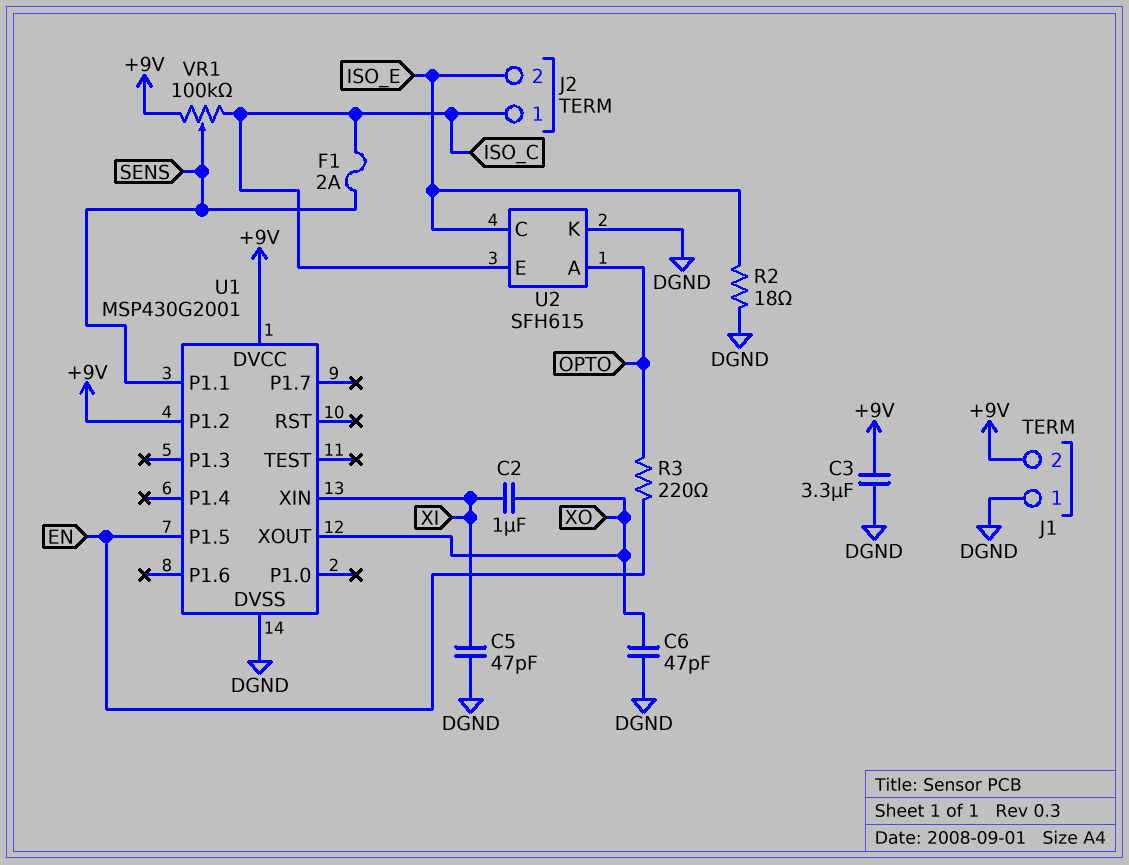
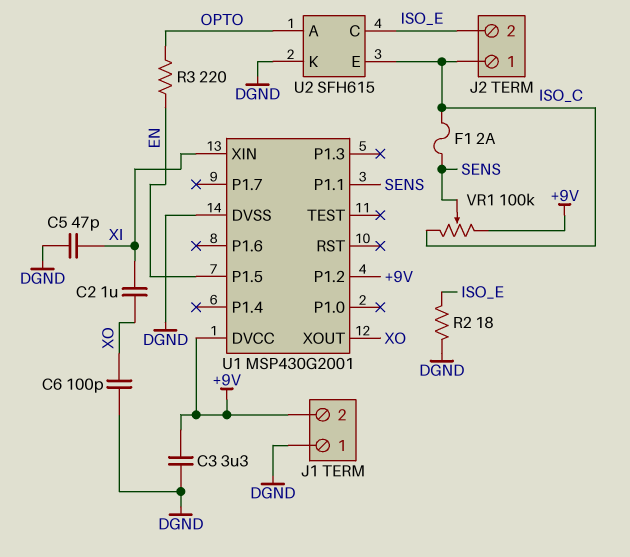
C6: 47pF (DGND, XO) -> 100pF (DGND, XO)

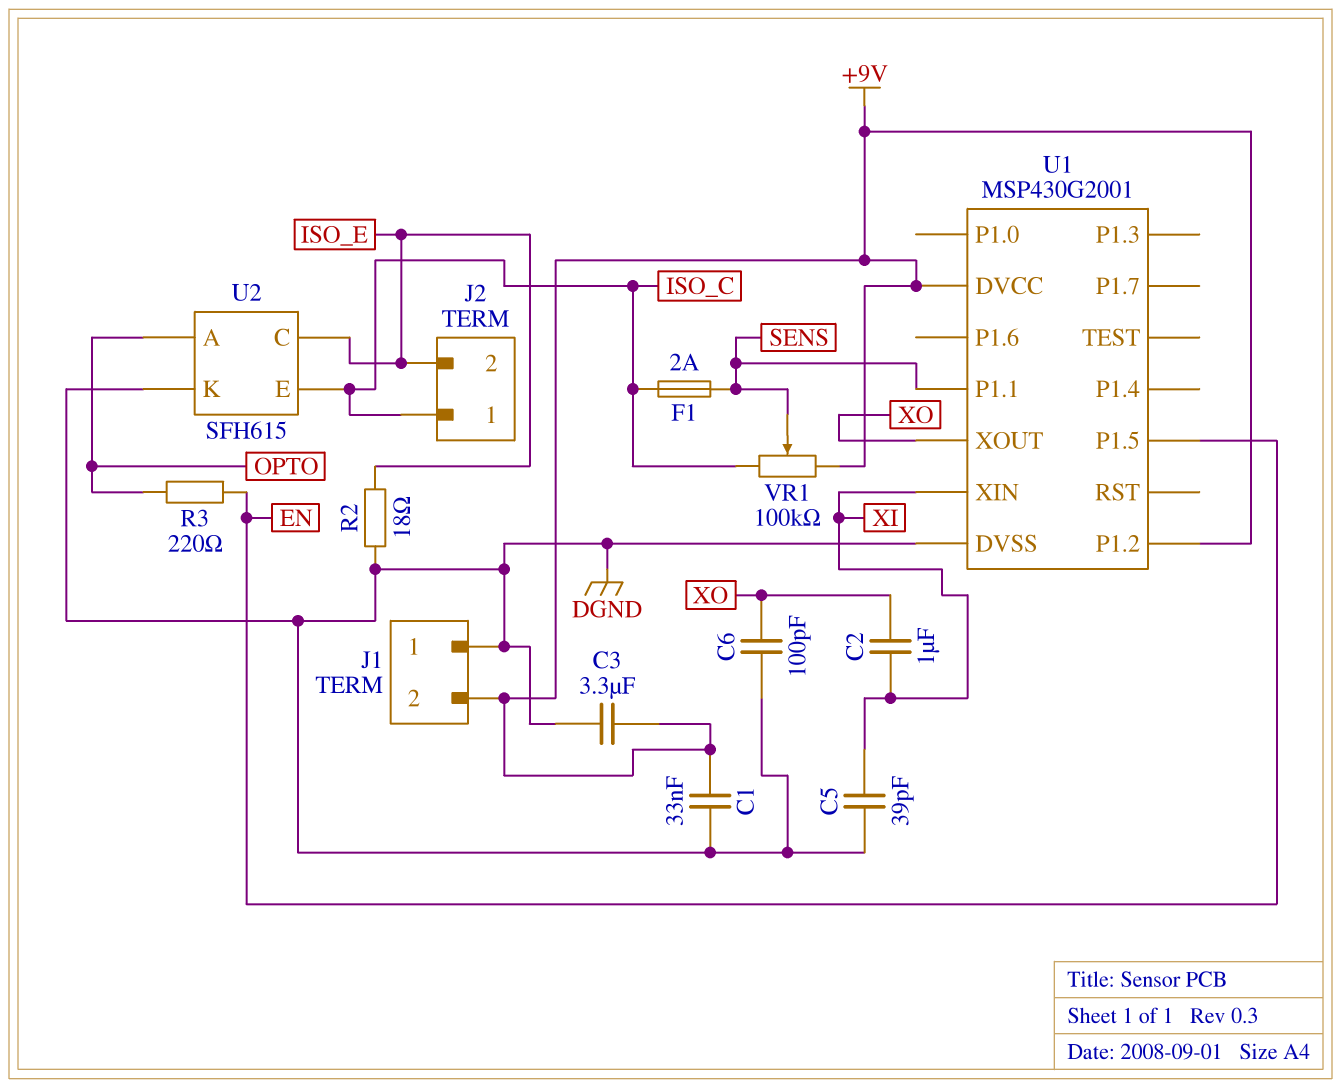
C1: none -> 33nF (+9V, DGND)
C5: 47pF (DGND, XI) -> 39pF (DGND, XI)

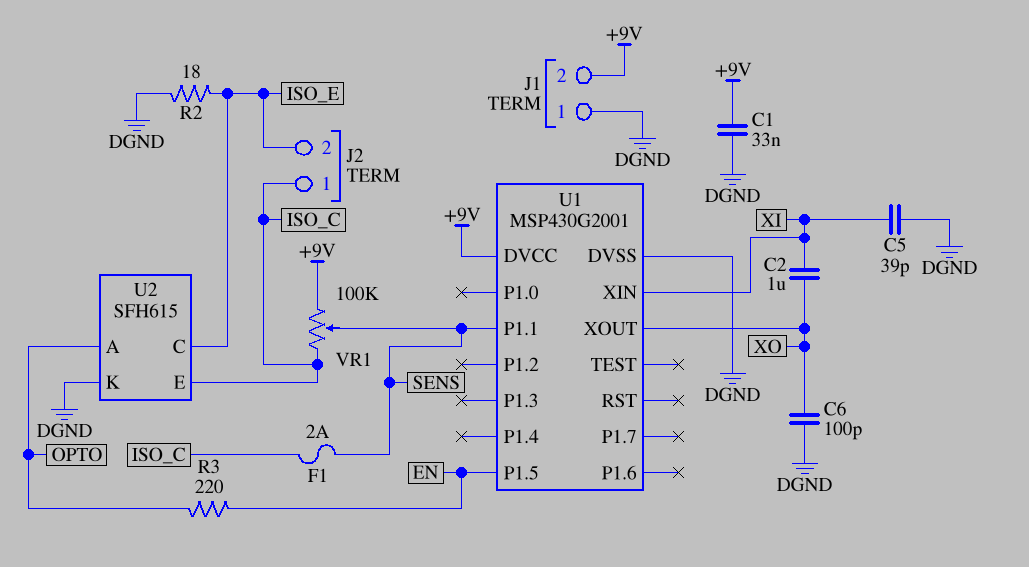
C3: 3.3uF (+9V, DGND) -> none
U1 pin P1.2: +9V -> none

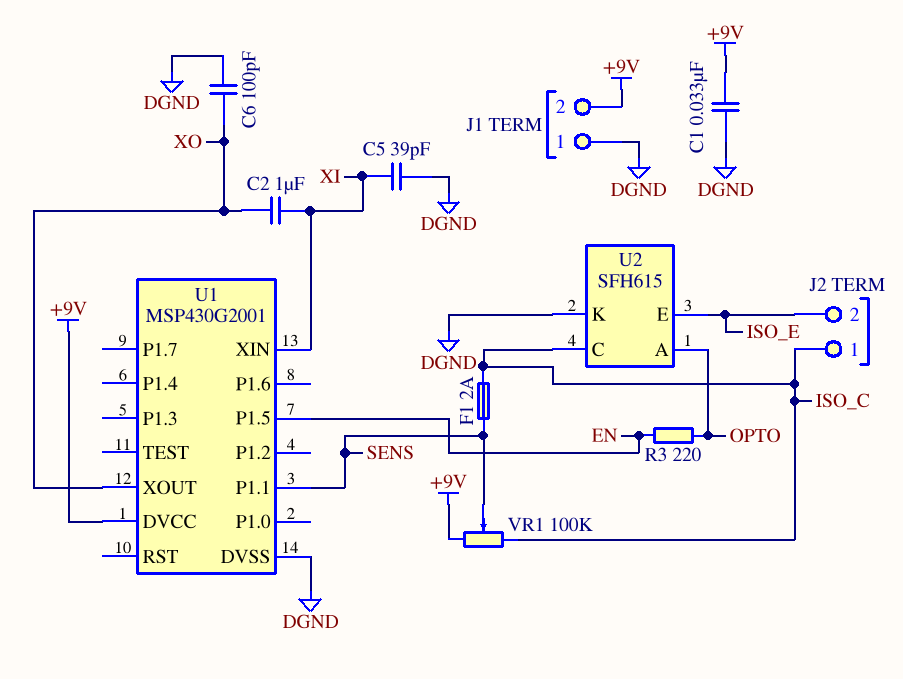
R2: 18 (DGND, ISO_E) -> none
U2 pin C: ISO_E -> ISO_C
U2 pin E: ISO_C -> ISO_E

